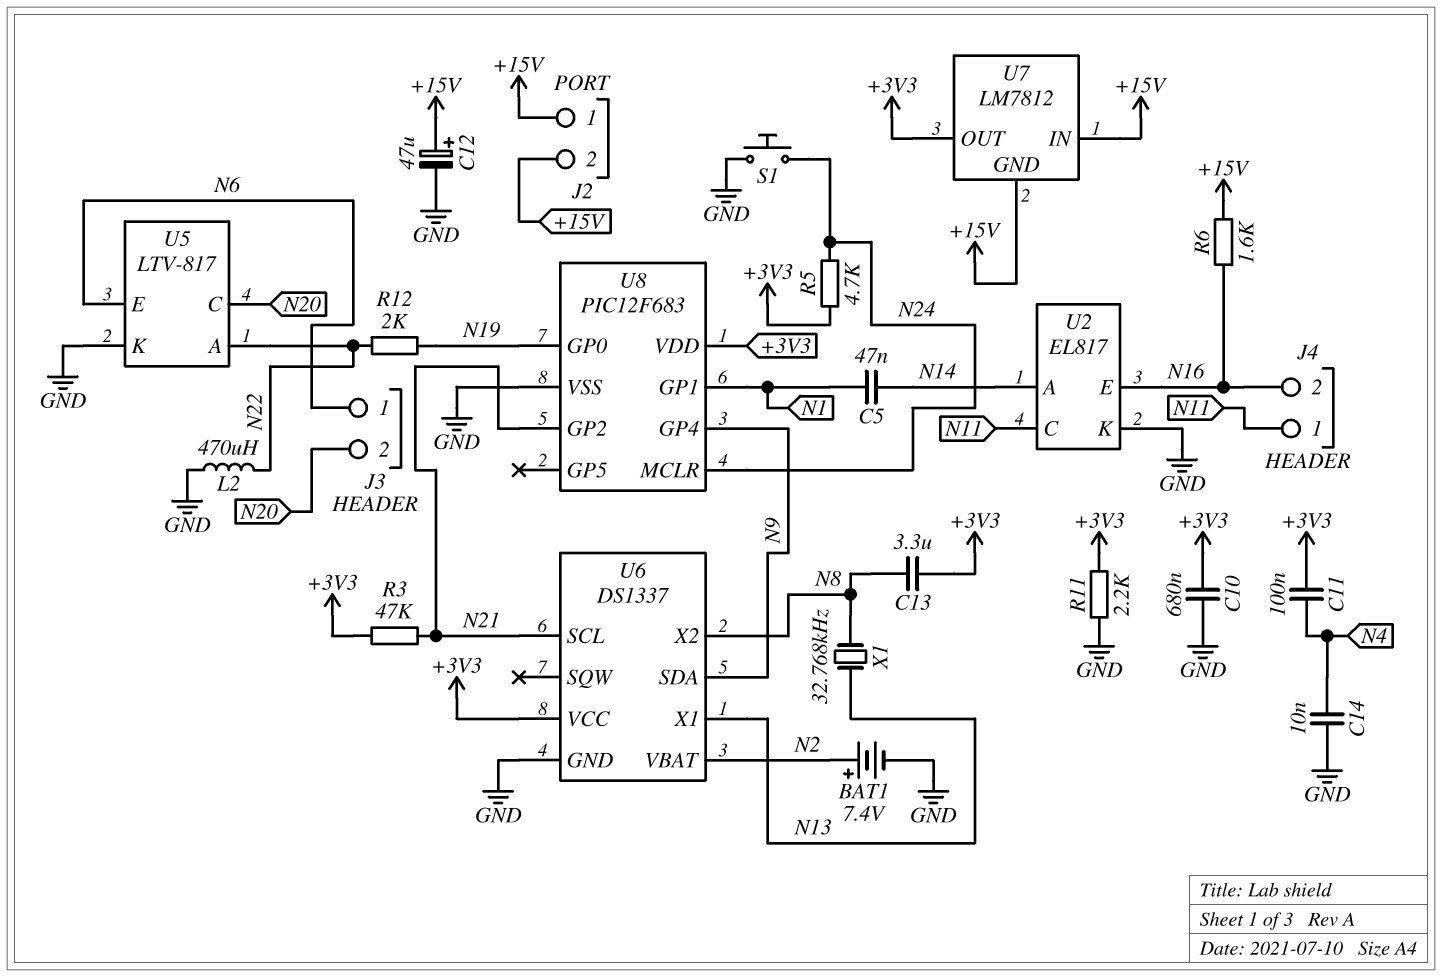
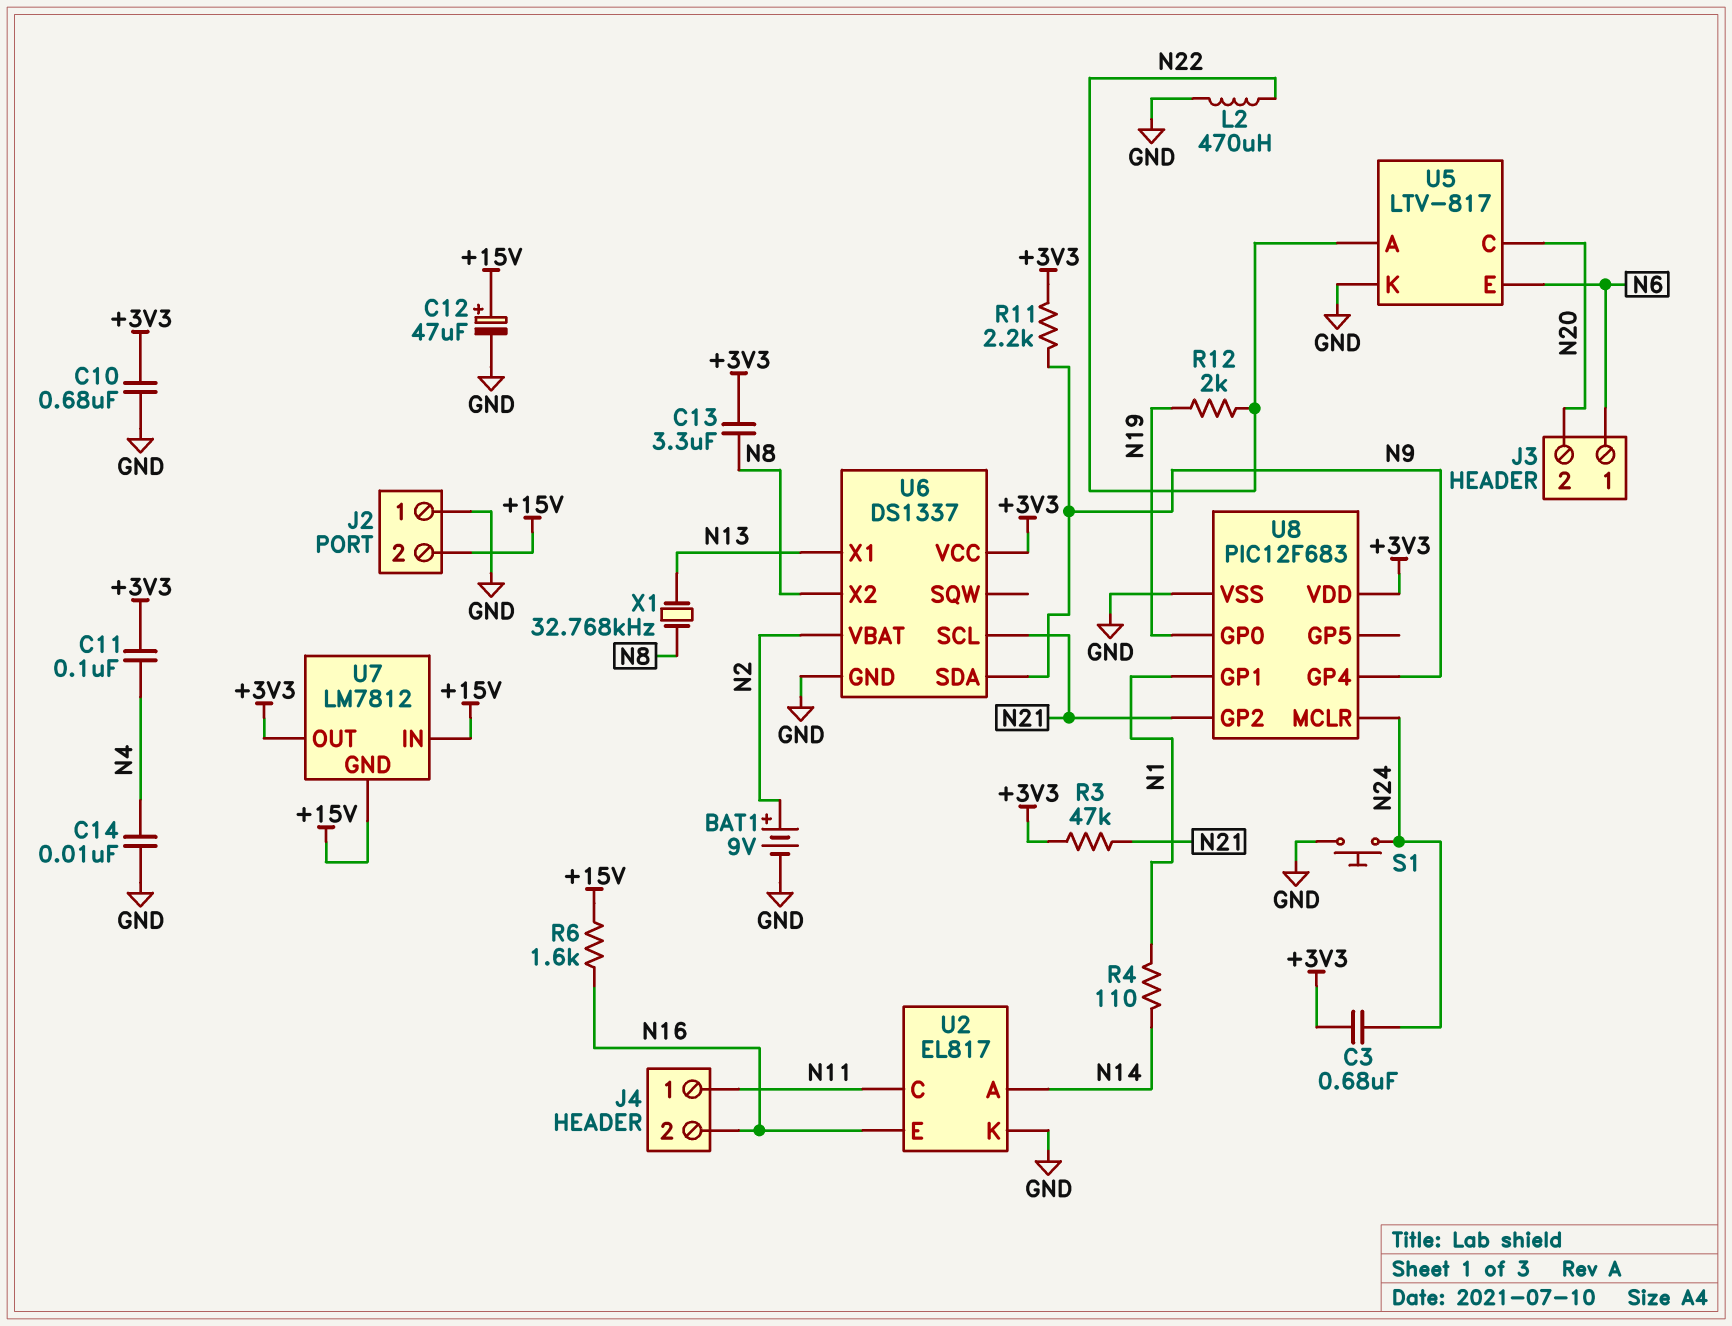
BAT1: 7.4V (plus N2, minus GND) -> 9V (plus N2, minus GND)
C3: none -> 680nF (+3V3, N24)
C5: 47nF (N1, N14) -> none
J2 pin 1: +15V -> GND
R4: none -> 110 (N1, N14)
R5: 4.7k (+3V3, N24) -> none
R11: 2.2k (+3V3, GND) -> 2.2k (+3V3, N9)

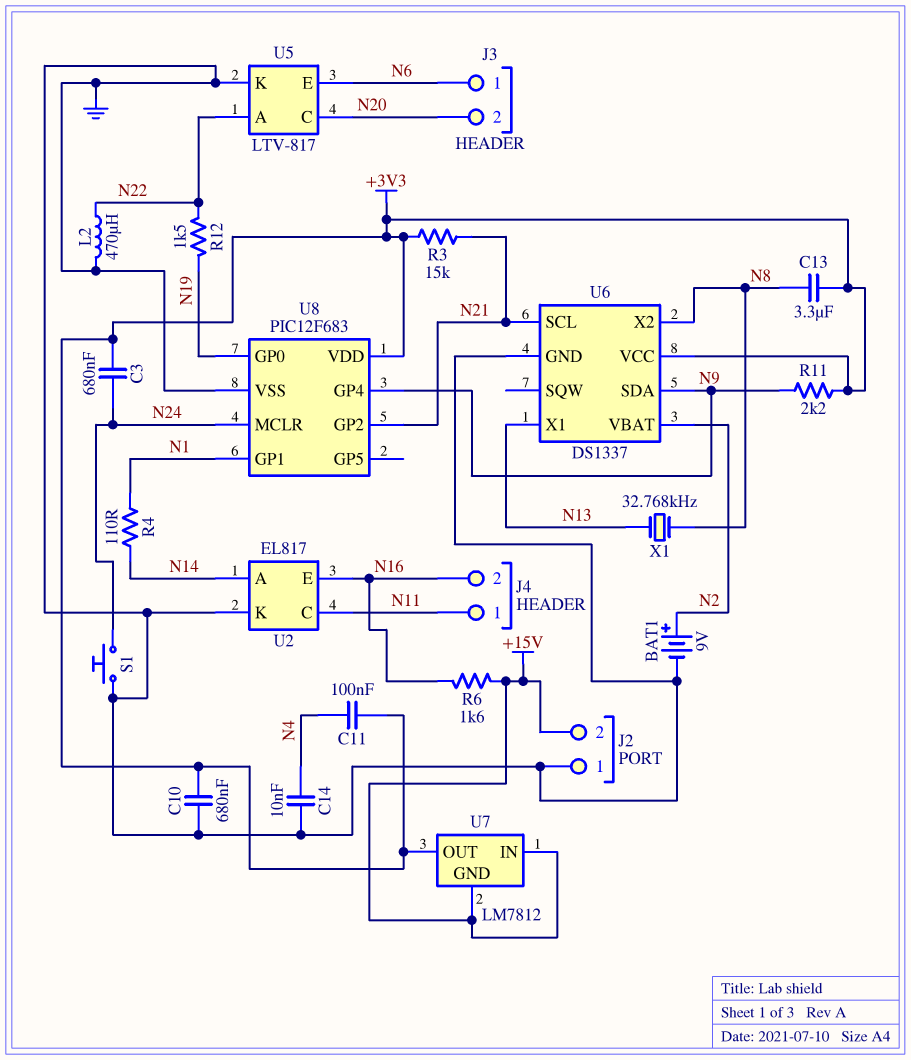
C12: 47uF (plus +15V, minus GND) -> none
R3: 47k (+3V3, N21) -> 15k (+3V3, N21)
R12: 2k (N19, N22) -> 1.5k (N19, N22)

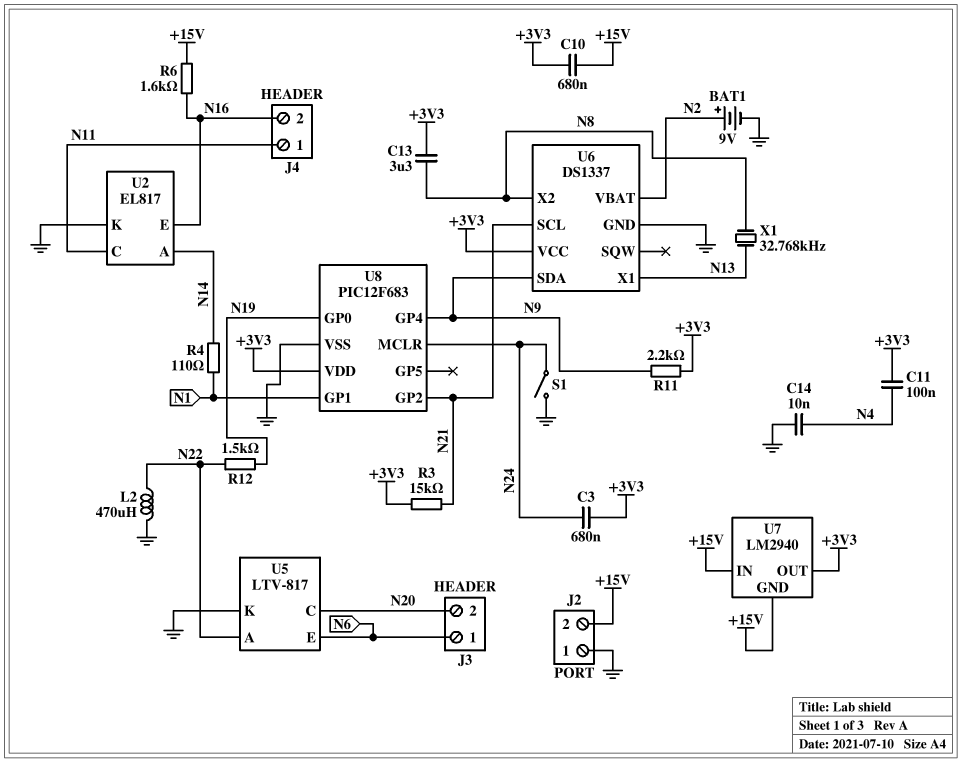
C10: 680nF (+3V3, GND) -> 680nF (+3V3, +15V)
S1: button (GND, N24) -> switch (GND, N24)
U7: LM7812 -> LM2940

